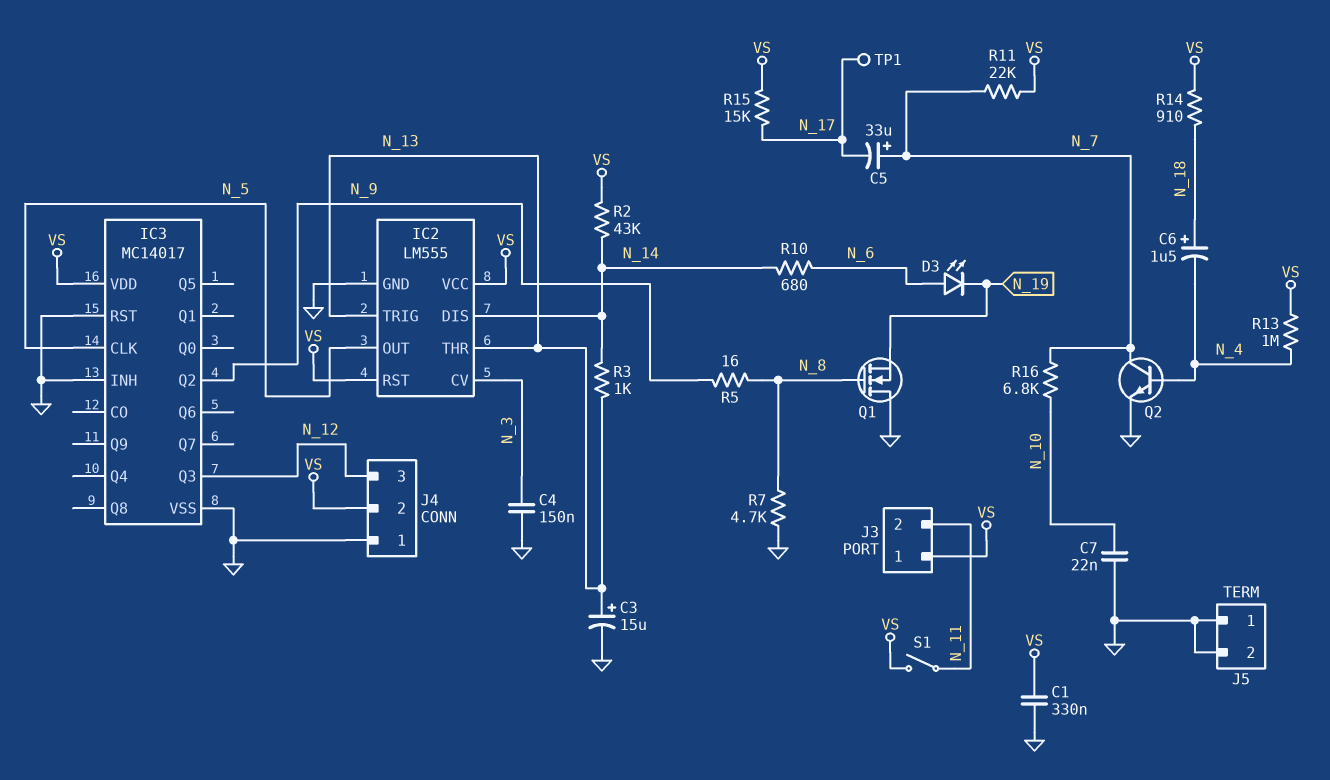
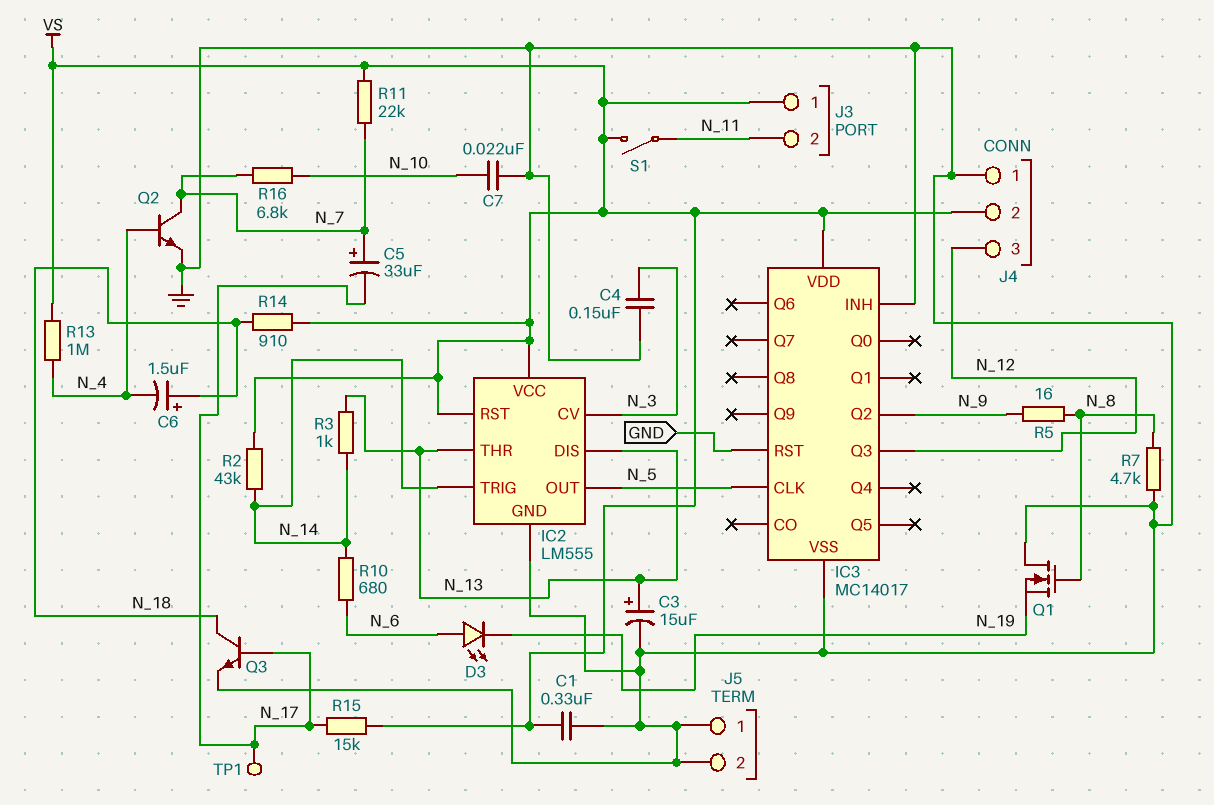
IC2 pin DIS: N_14 -> N_13
IC2 pin TRIG: N_13 -> N_14
Q3: none -> NPN (B N_17, C N_18, E GND)

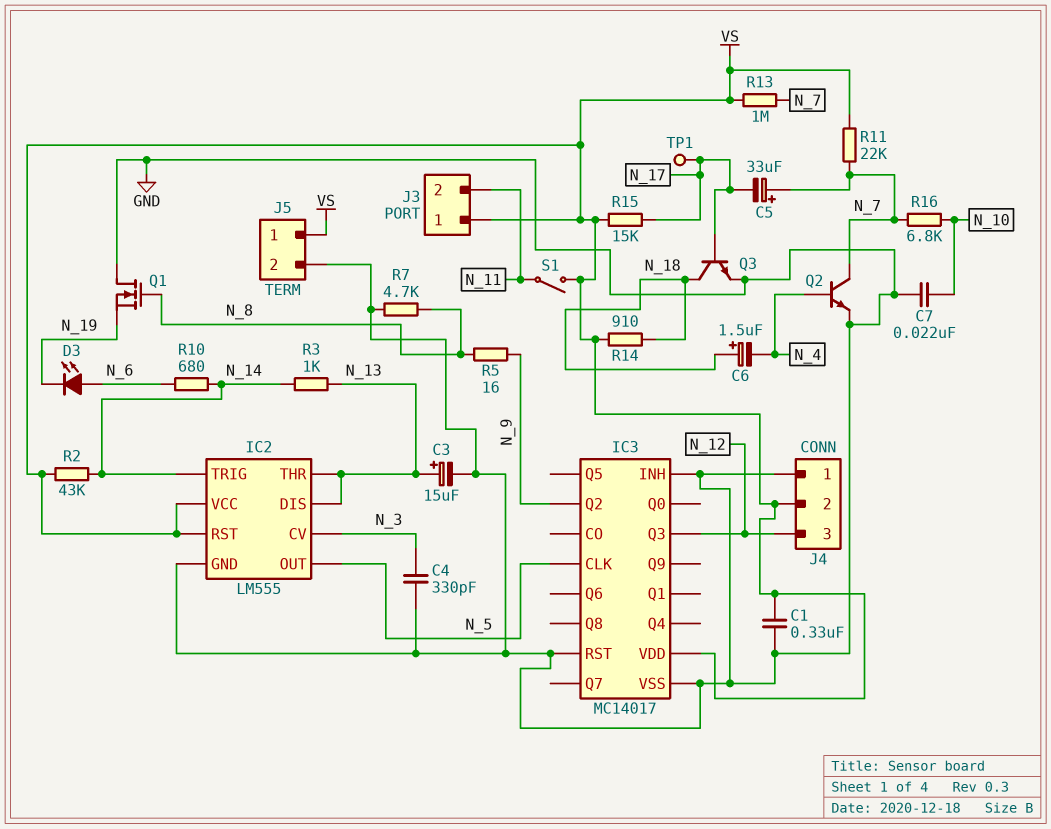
C4: 150nF (GND, N_3) -> 330pF (GND, N_3)
J5 pin 1: GND -> VS
R13: 1M (N_4, VS) -> 1M (N_7, VS)

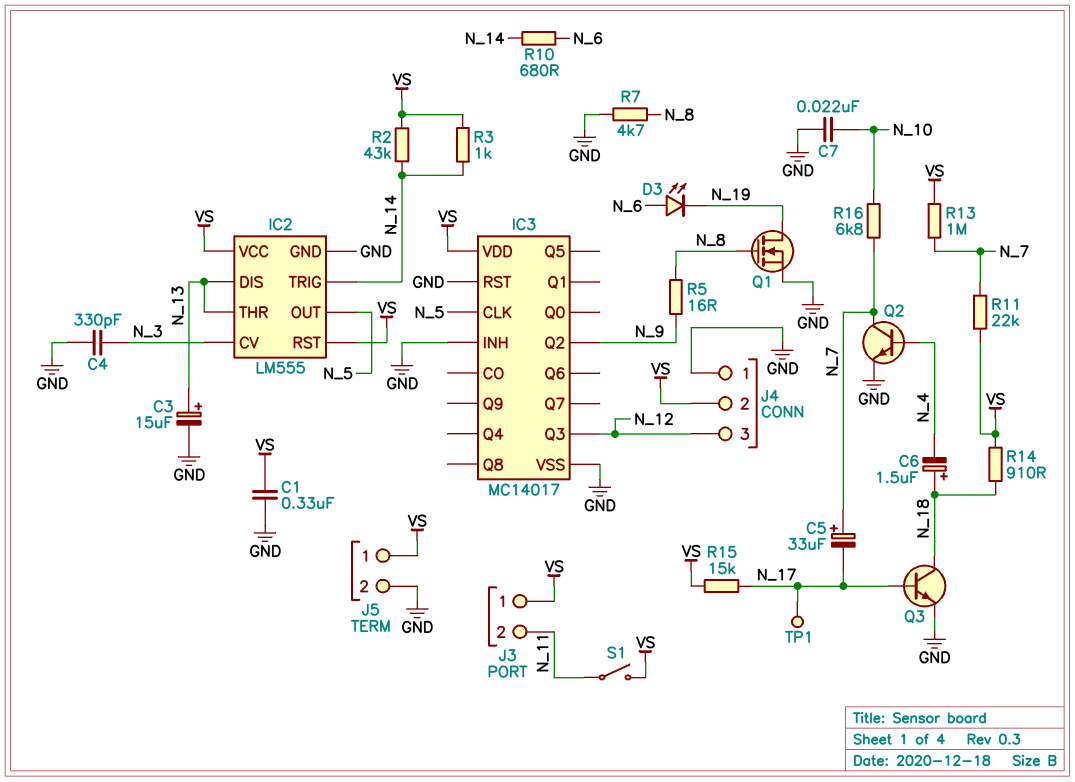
Q1: NMOS (G N_8, D GND, S N_19) -> NMOS (G N_8, D N_19, S GND)
R3: 1k (N_13, N_14) -> 1k (N_14, VS)

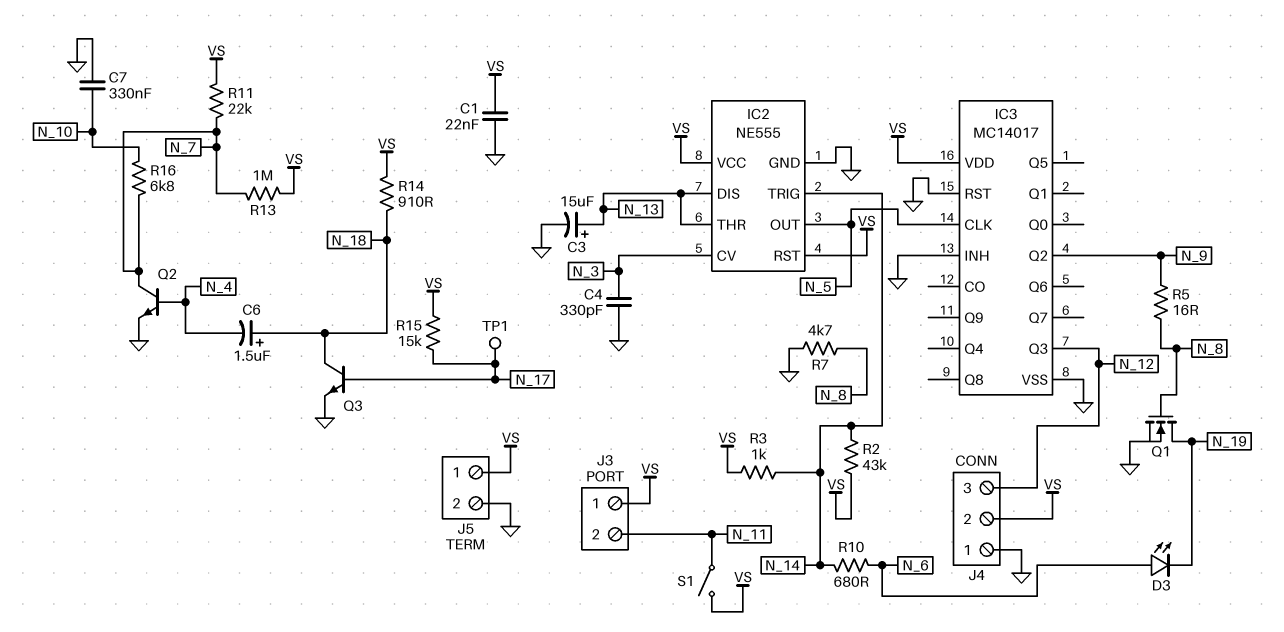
C1: 330nF (GND, VS) -> 22nF (GND, VS)
C5: 33uF (plus N_7, minus N_17) -> none
C7: 22nF (GND, N_10) -> 330nF (GND, N_10)
IC2: LM555 -> NE555

